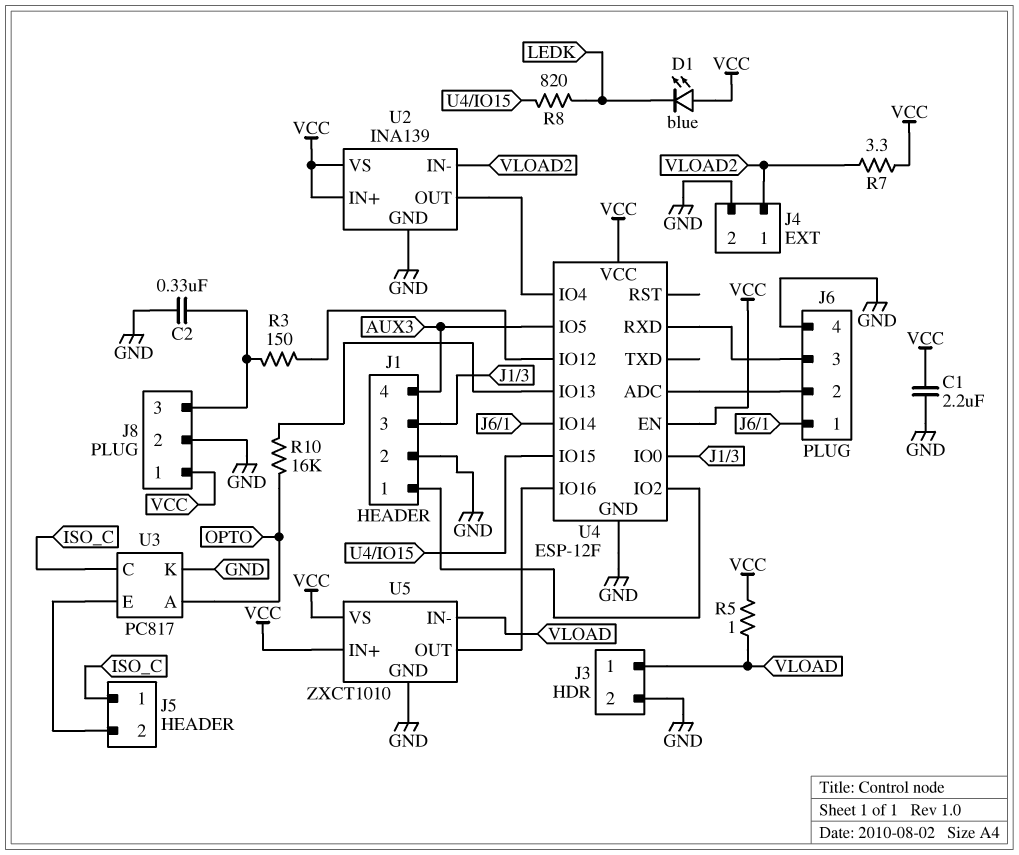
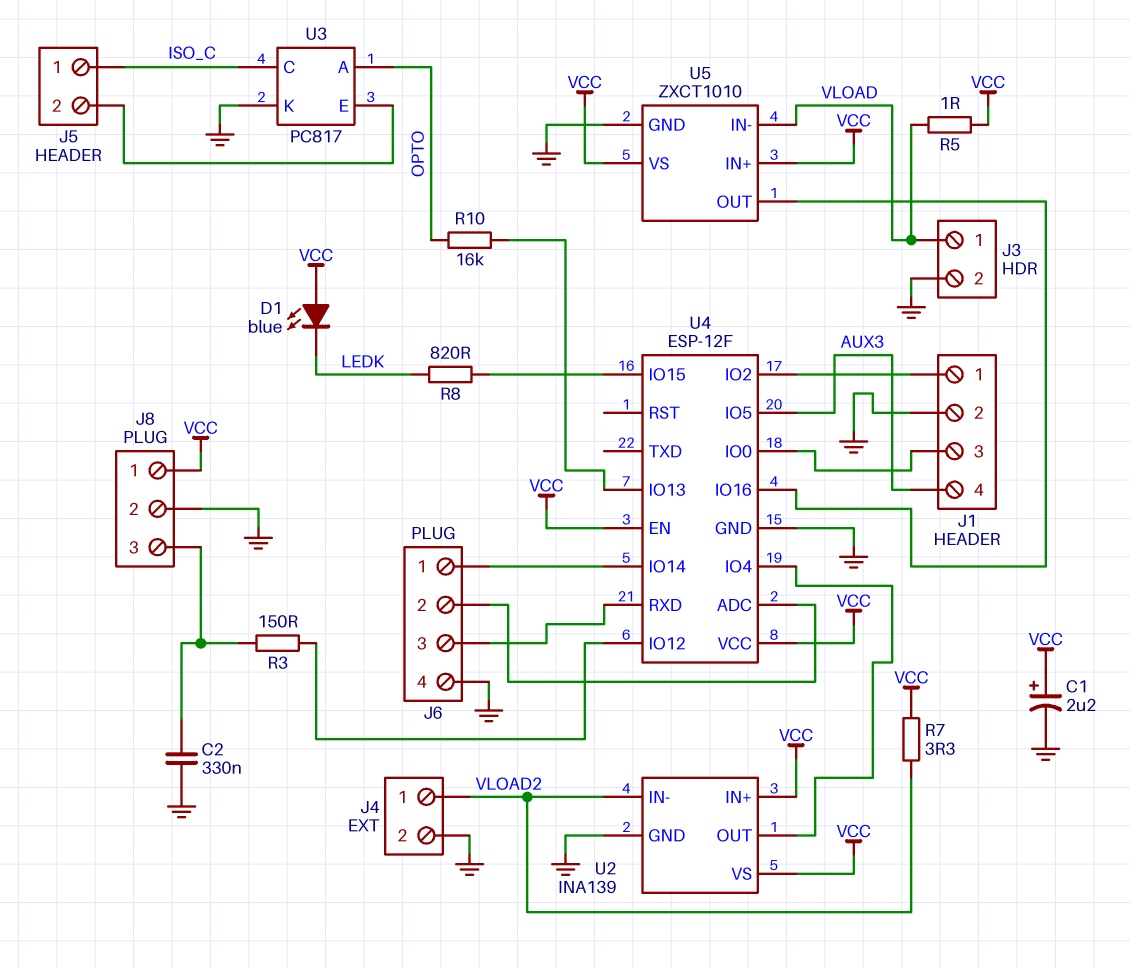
C1: 2.2uF (GND, VCC) -> 2.2uF (plus VCC, minus GND)

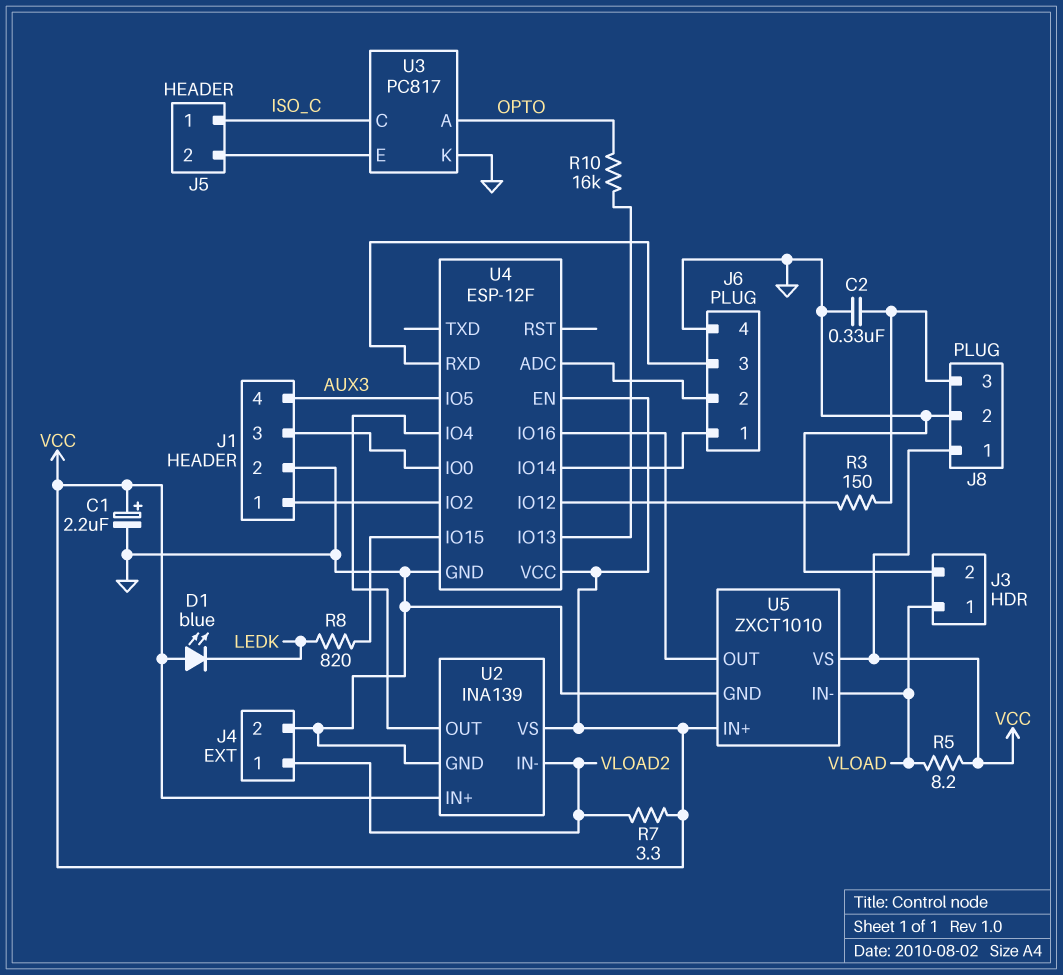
R5: 1 (VCC, VLOAD) -> 8.2 (VCC, VLOAD)

